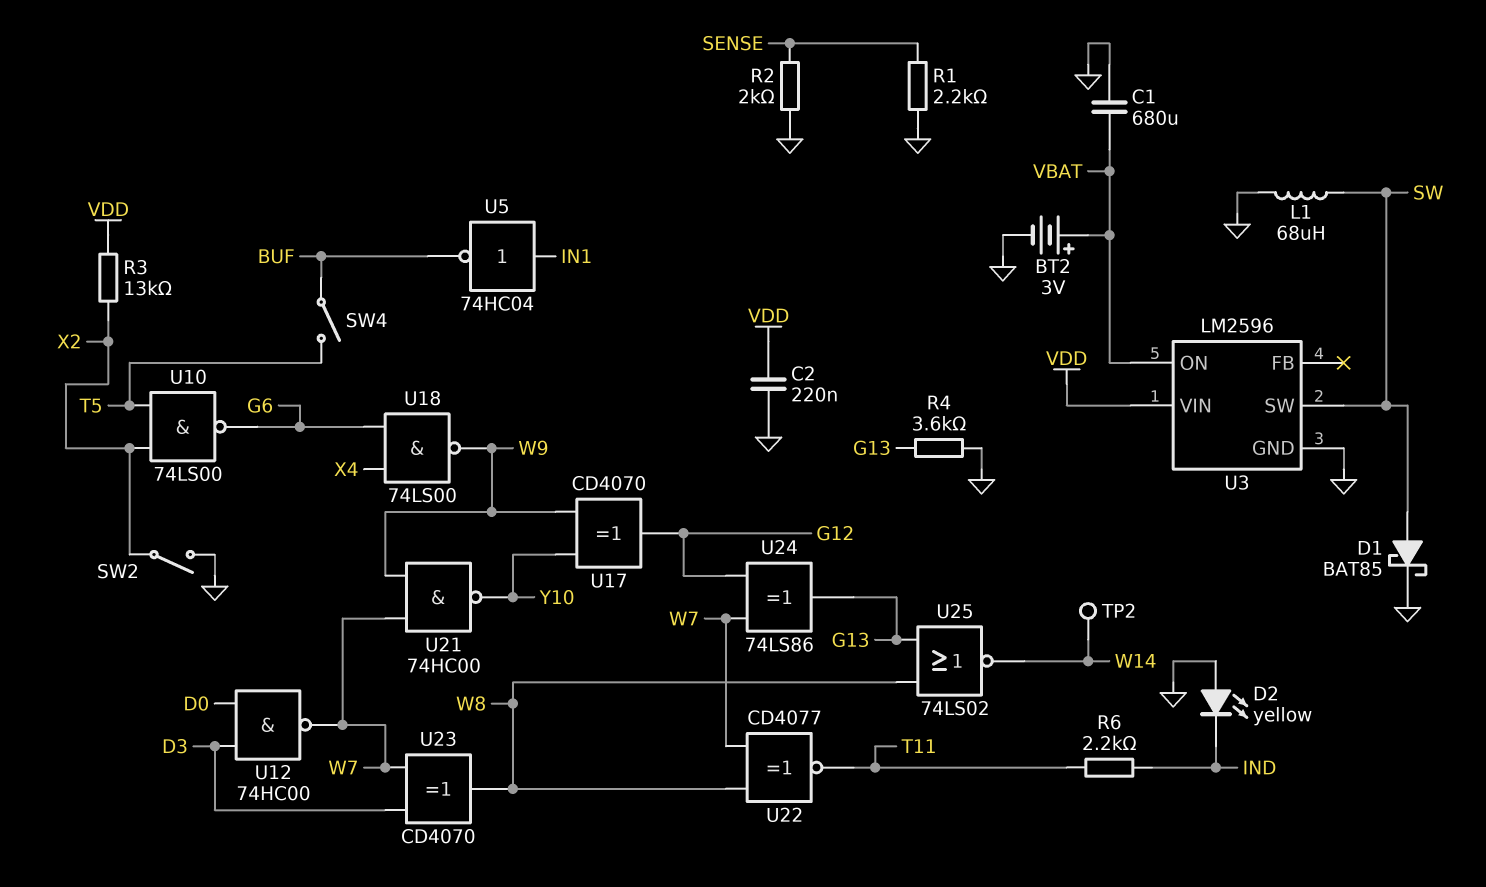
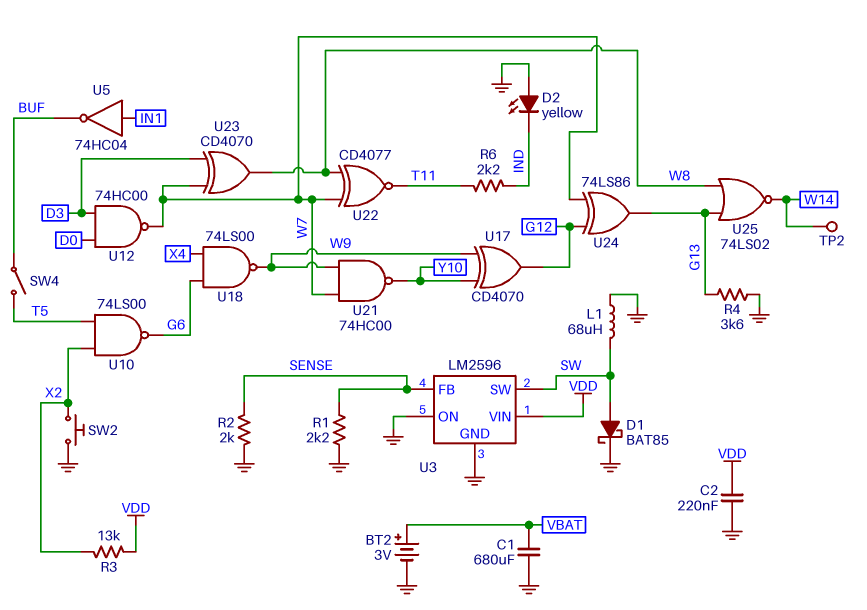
SW2: switch (GND, X2) -> button (GND, X2)
U3 pin FB: none -> SENSE
U3 pin ON: VBAT -> GND

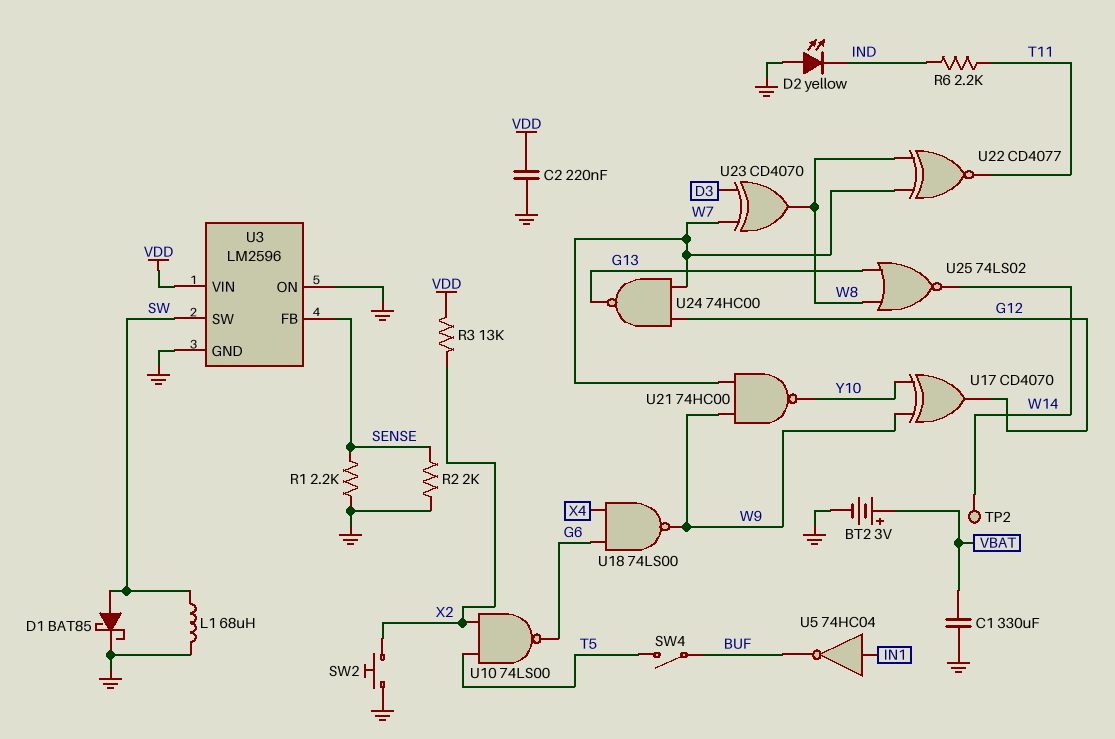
C1: 680uF (GND, VBAT) -> 330uF (GND, VBAT)
R4: 3.6k (G13, GND) -> none
U12: NAND 74HC00 (in D0, in D3, out W7) -> none
U24: XOR 74LS86 (in G12, in W7, out G13) -> NAND 74HC00 (in G12, in W7, out G13)

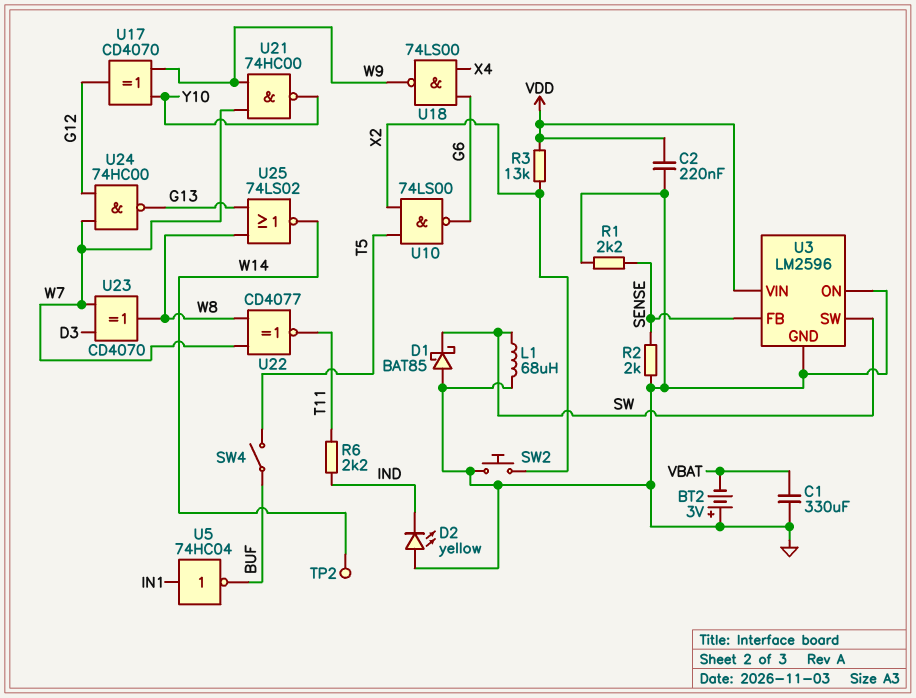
BT2: 3V (plus VBAT, minus GND) -> 3V (plus GND, minus VBAT)
D1: schottky BAT85 (A SW, K GND) -> schottky BAT85 (A GND, K SW)

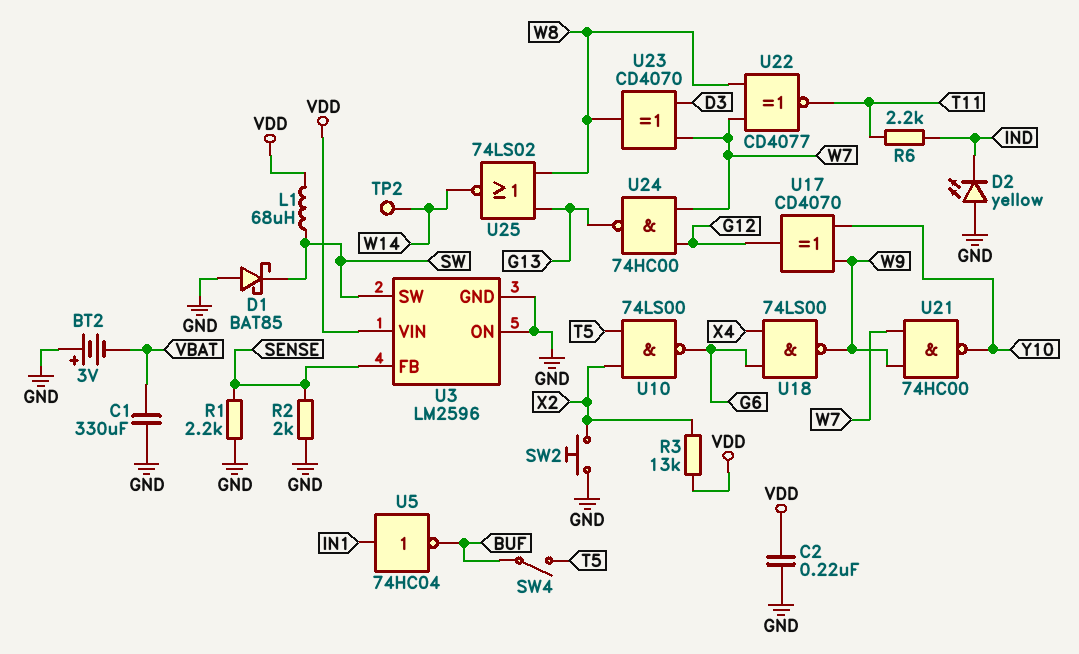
L1: 68uH (GND, SW) -> 68uH (SW, VDD)

